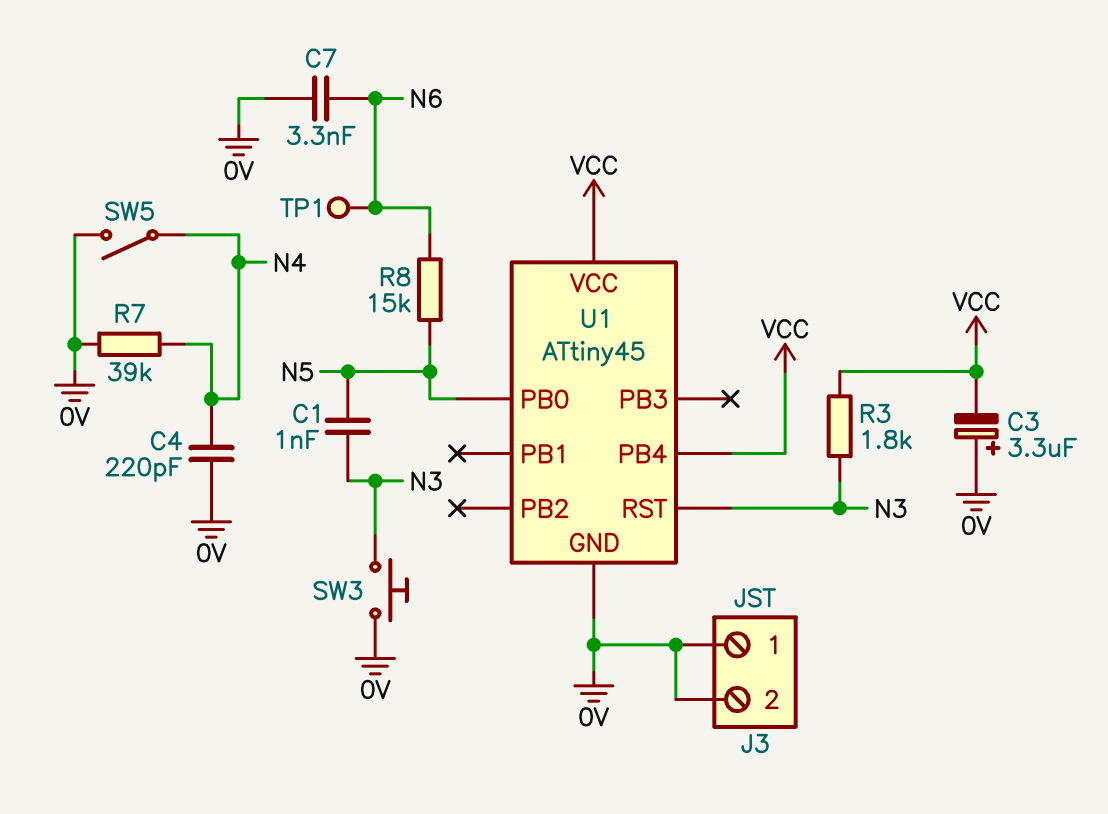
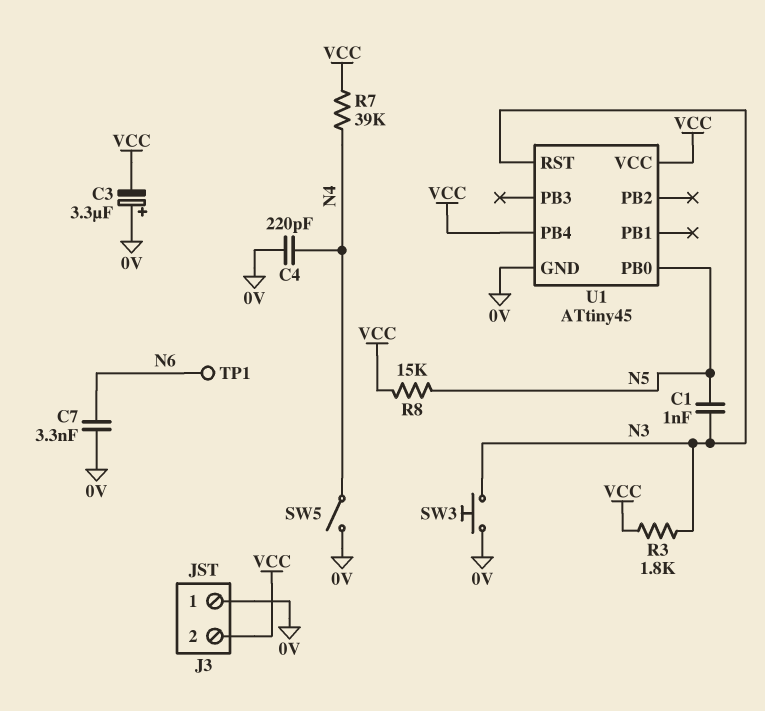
J3 pin 2: 0V -> VCC
R7: 39k (0V, N4) -> 39k (N4, VCC)
R8: 15k (N5, N6) -> 15k (N5, VCC)

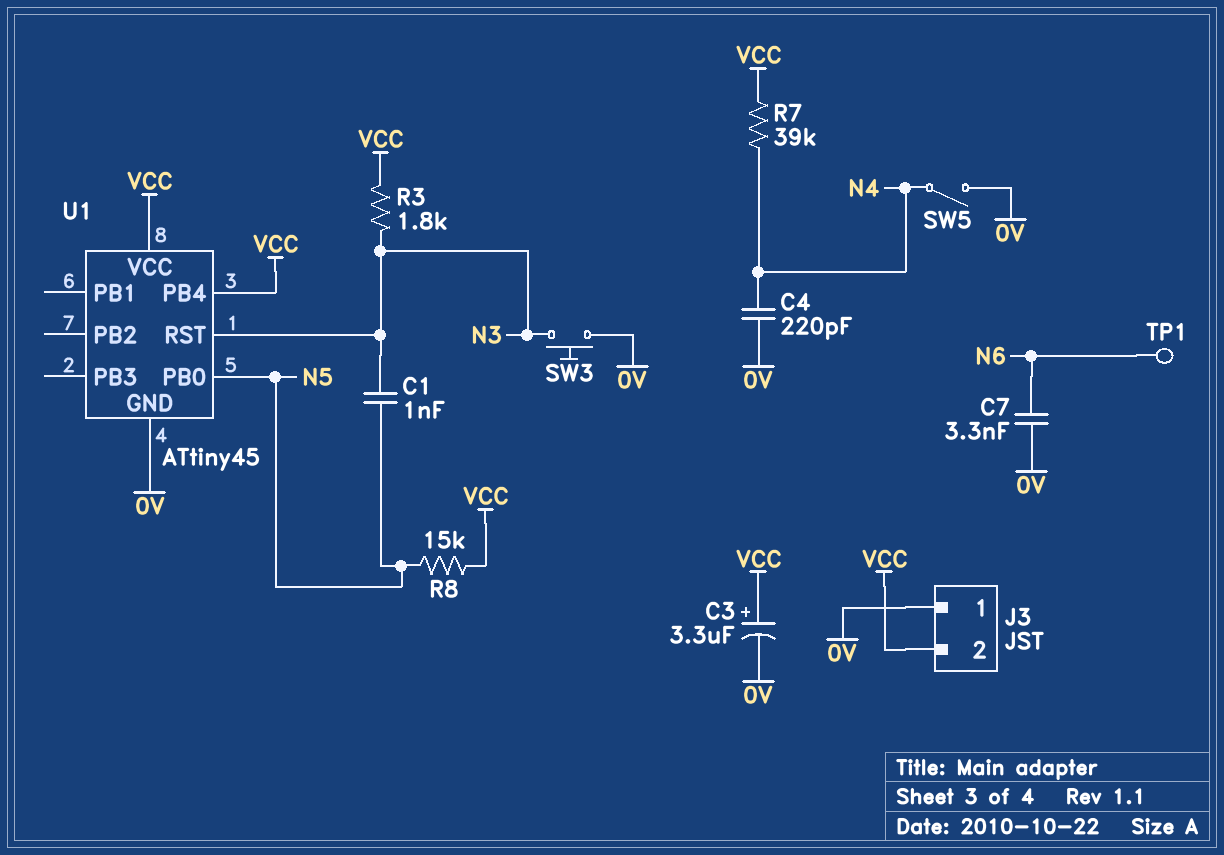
C3: 3.3uF (plus 0V, minus VCC) -> 3.3uF (plus VCC, minus 0V)

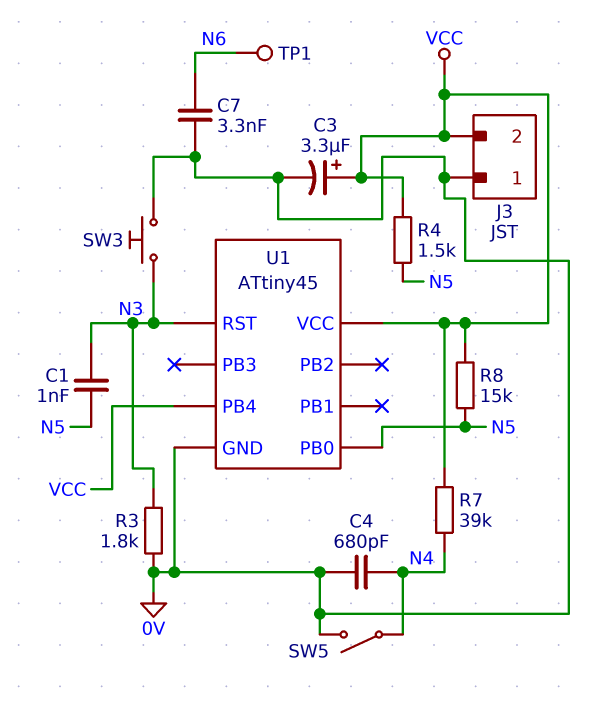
C4: 220pF (0V, N4) -> 680pF (0V, N4)
R3: 1.8k (N3, VCC) -> 1.8k (0V, N3)
R4: none -> 1.5k (N5, VCC)

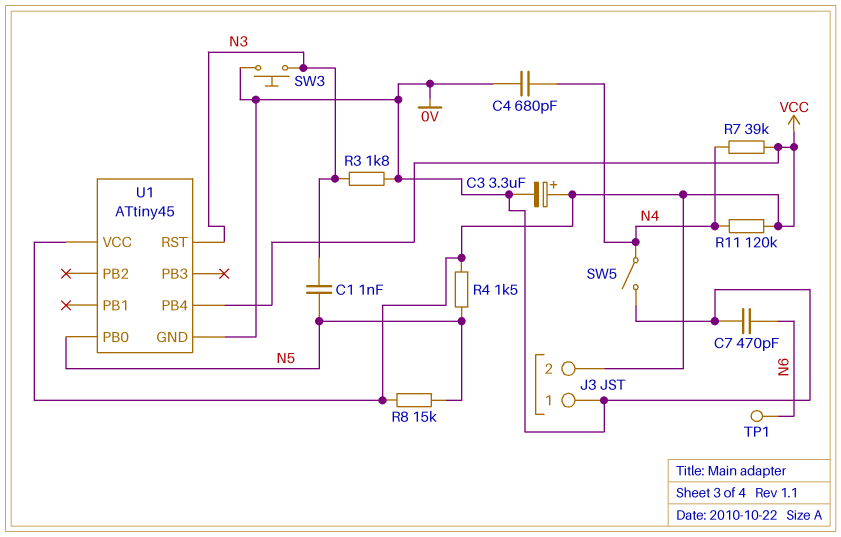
C7: 3.3nF (0V, N6) -> 470pF (0V, N6)
R11: none -> 120k (N4, VCC)

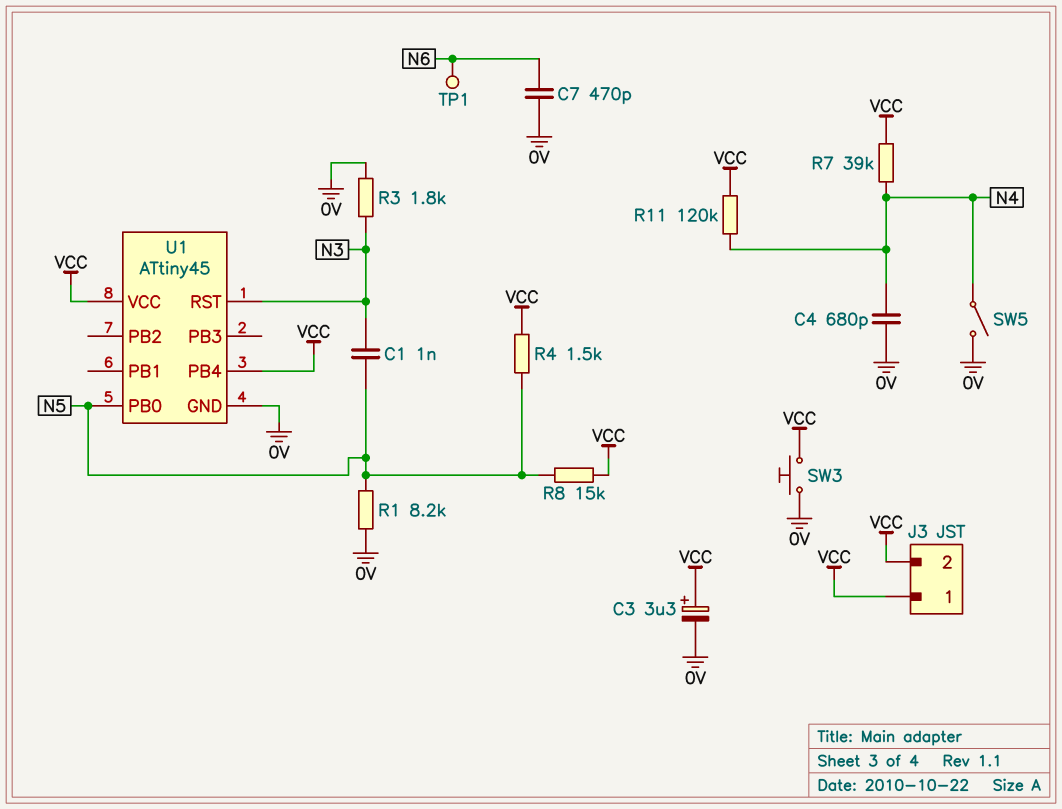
J3 pin 1: 0V -> VCC
R1: none -> 8.2k (0V, N5)
SW3: button (0V, N3) -> button (0V, VCC)

